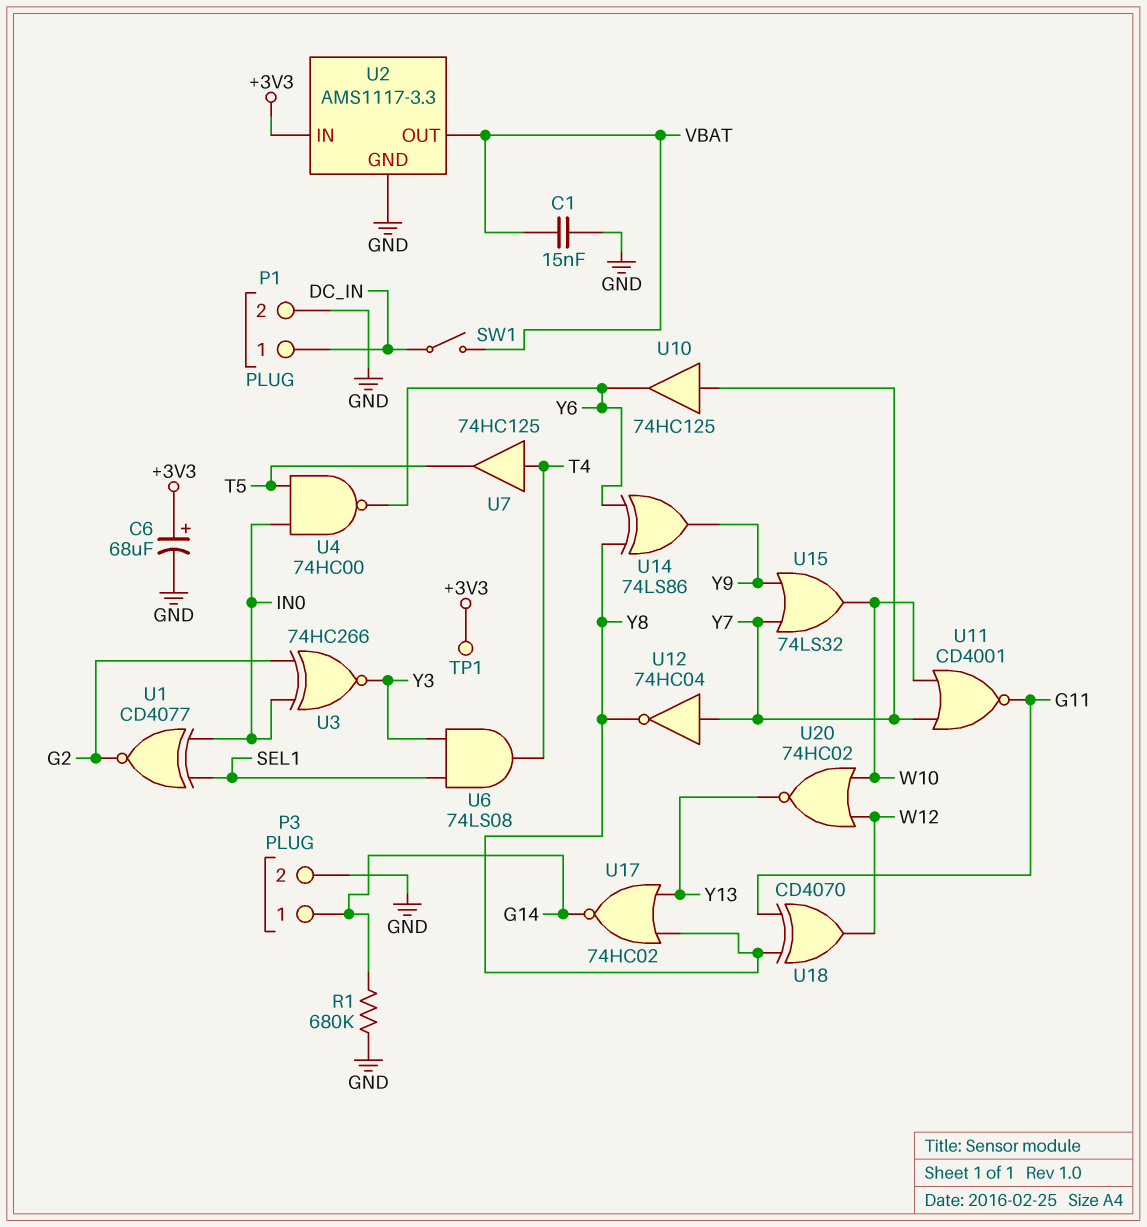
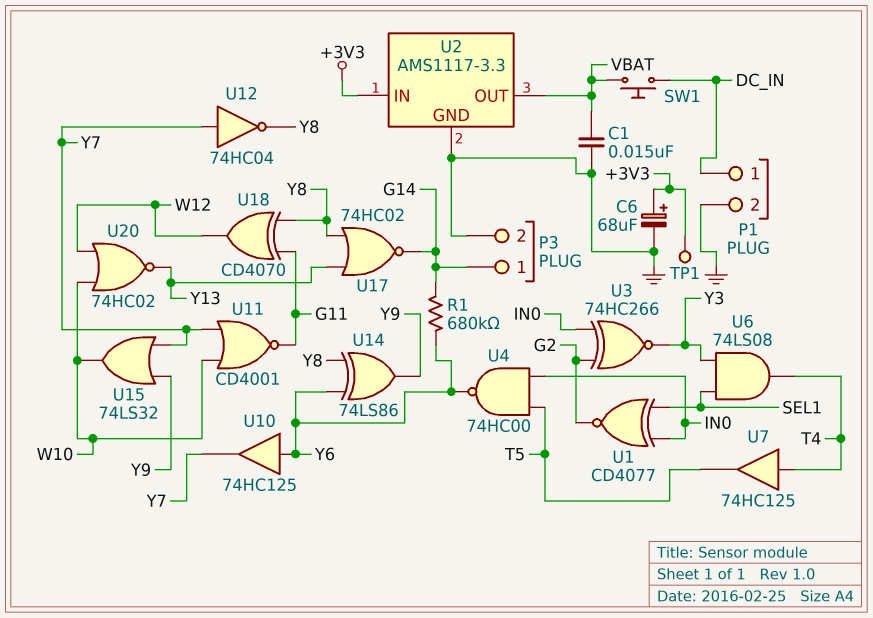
R1: 680k (G14, GND) -> 680k (G14, Y6)
SW1: switch (DC_IN, VBAT) -> button (DC_IN, VBAT)
U10: buffer 74HC125 (in Y7, out Y6) -> buffer 74HC125 (in Y6, out Y7)

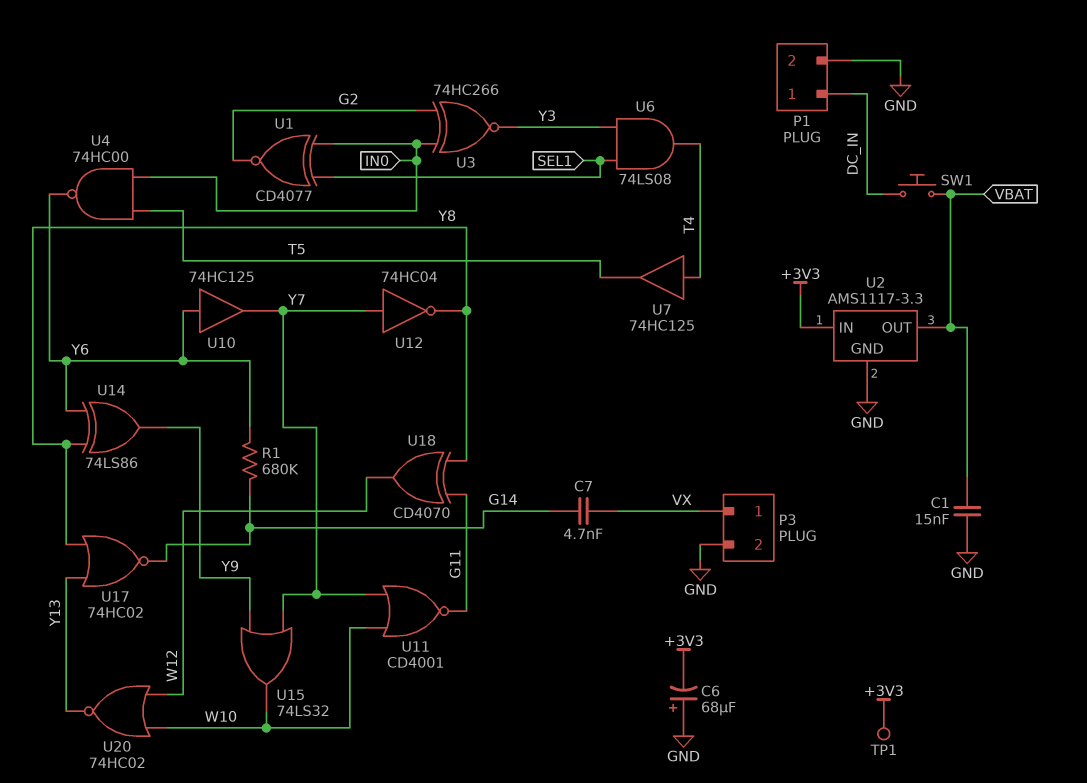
C6: 68uF (plus +3V3, minus GND) -> 68uF (plus GND, minus +3V3)
C7: none -> 4.7nF (G14, VX)
P3 pin 1: G14 -> VX

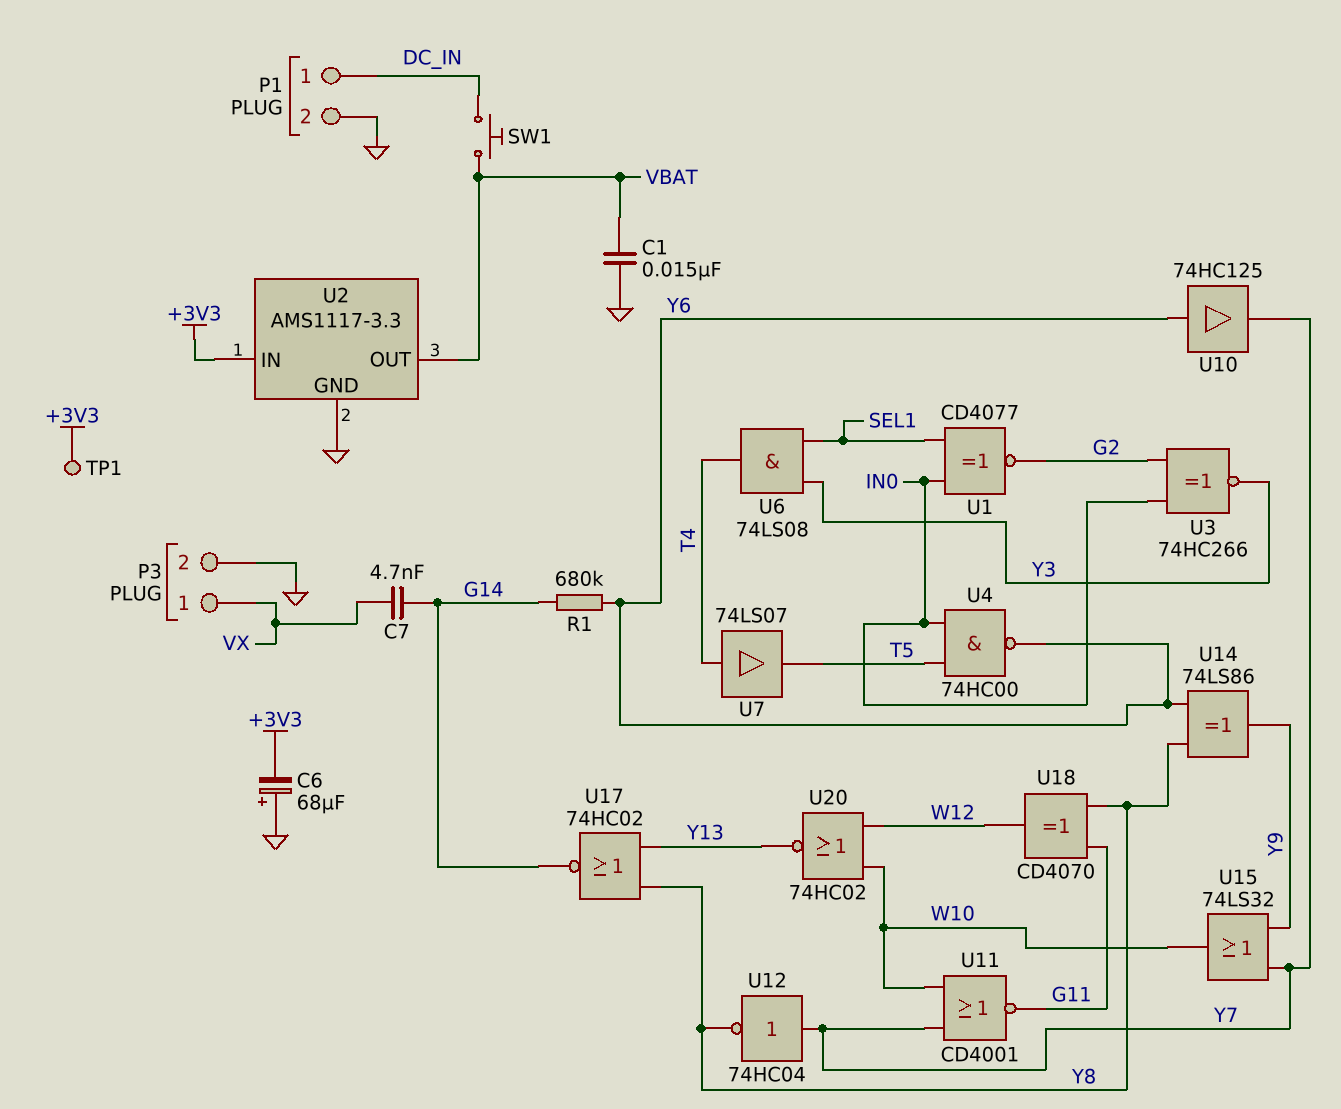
U7: buffer 74HC125 (in T4, out T5) -> buffer 74LS07 (in T4, out T5)

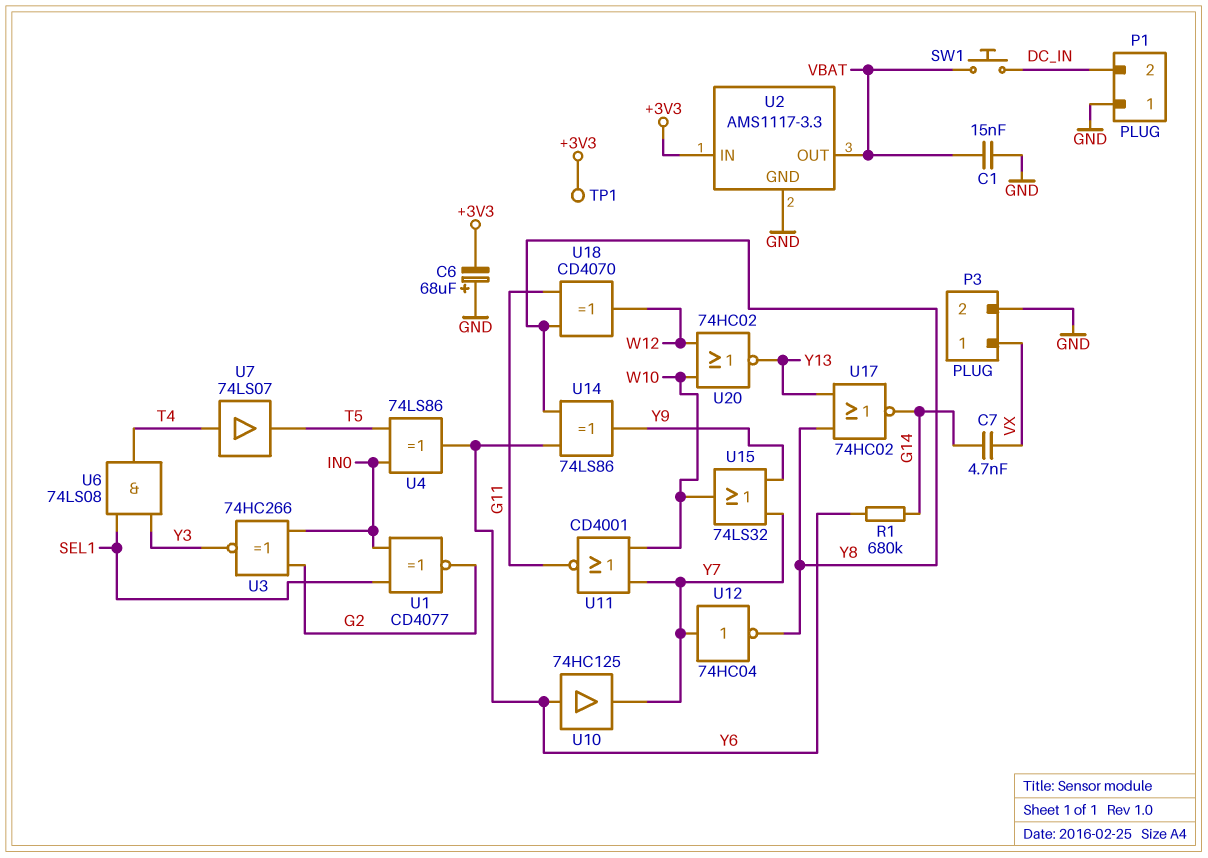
P1 pin 1: DC_IN -> GND
P1 pin 2: GND -> DC_IN
U4: NAND 74HC00 (in IN0, in T5, out Y6) -> XOR 74LS86 (in IN0, in T5, out Y6)

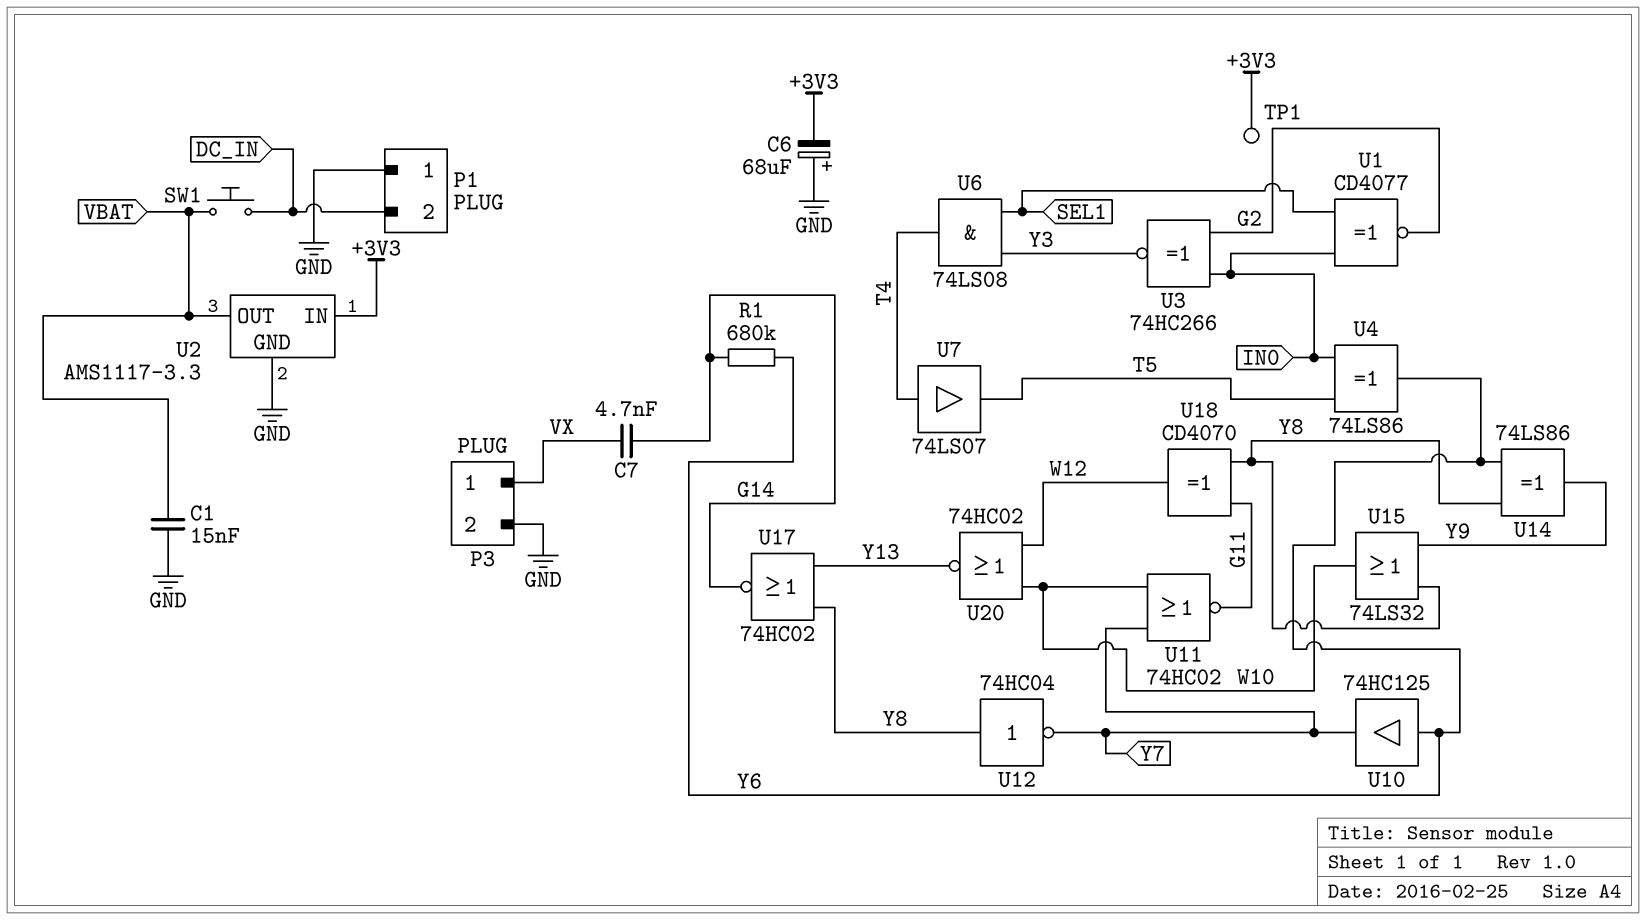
U11: NOR CD4001 (in W10, in Y7, out G11) -> NOR 74HC02 (in W10, in Y7, out G11)
U12: NOT 74HC04 (in Y7, out Y8) -> NOT 74HC04 (in Y8, out Y7)
U15: OR 74LS32 (in Y7, in Y9, out W10) -> OR 74LS32 (in Y8, in Y9, out W10)

